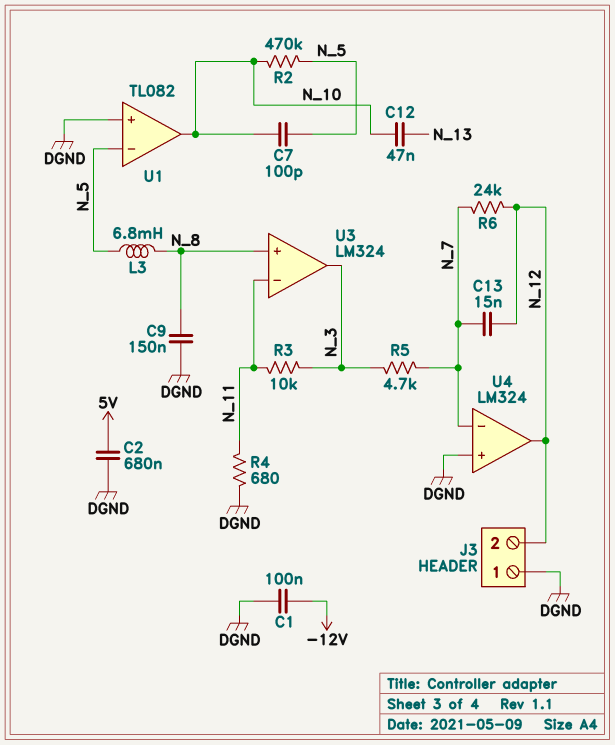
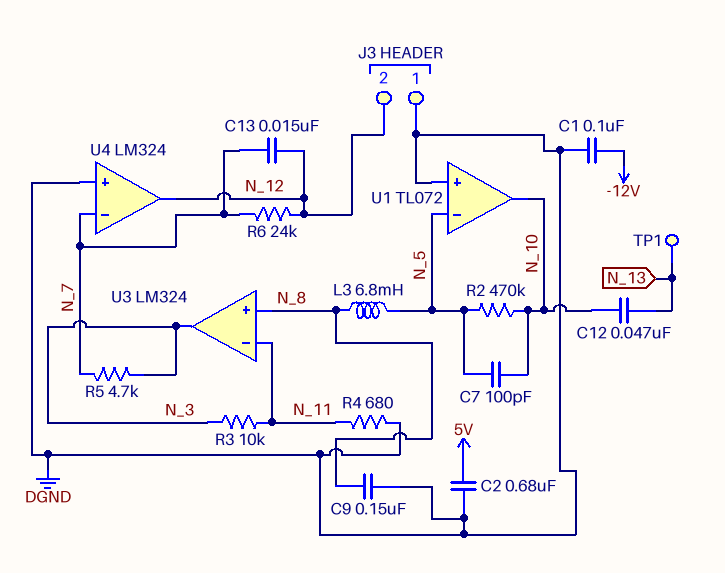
TP1: none -> test point (N_13)
U1: TL082 -> TL072

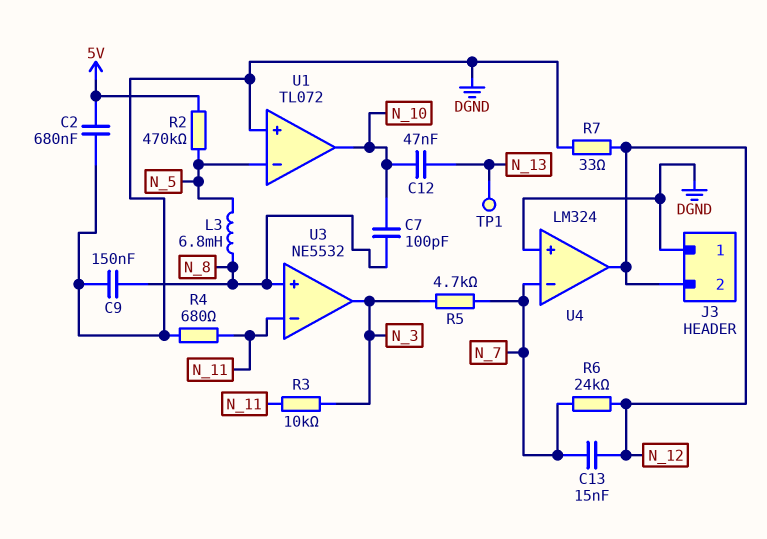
C1: 100nF (-12V, DGND) -> none
C7: 100pF (N_5, N_10) -> 100pF (N_8, N_10)
R2: 470k (N_5, N_10) -> 470k (5V, N_5)
R7: none -> 33 (DGND, N_12)
U3: LM324 -> NE5532

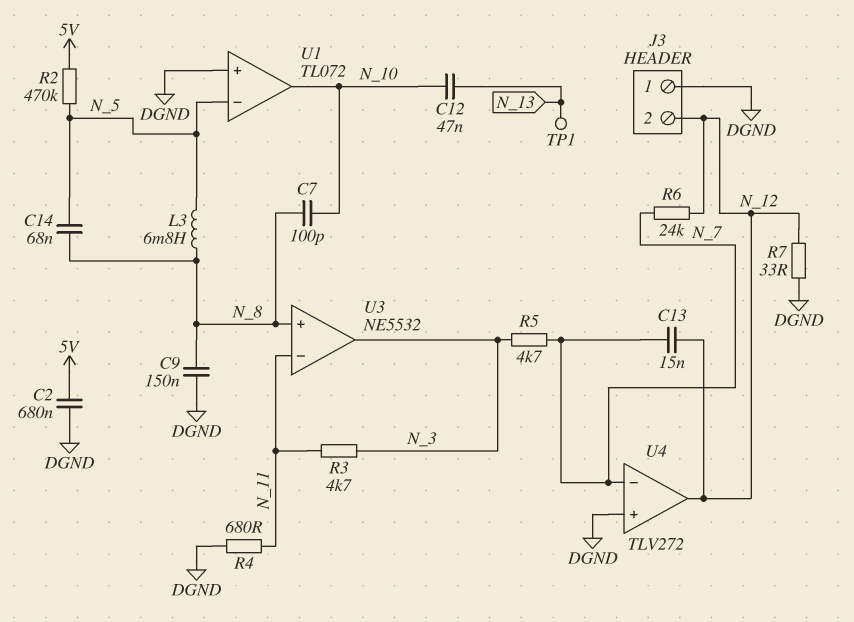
C14: none -> 68nF (N_5, N_8)
R3: 10k (N_3, N_11) -> 4.7k (N_3, N_11)
U4: LM324 -> TLV272

